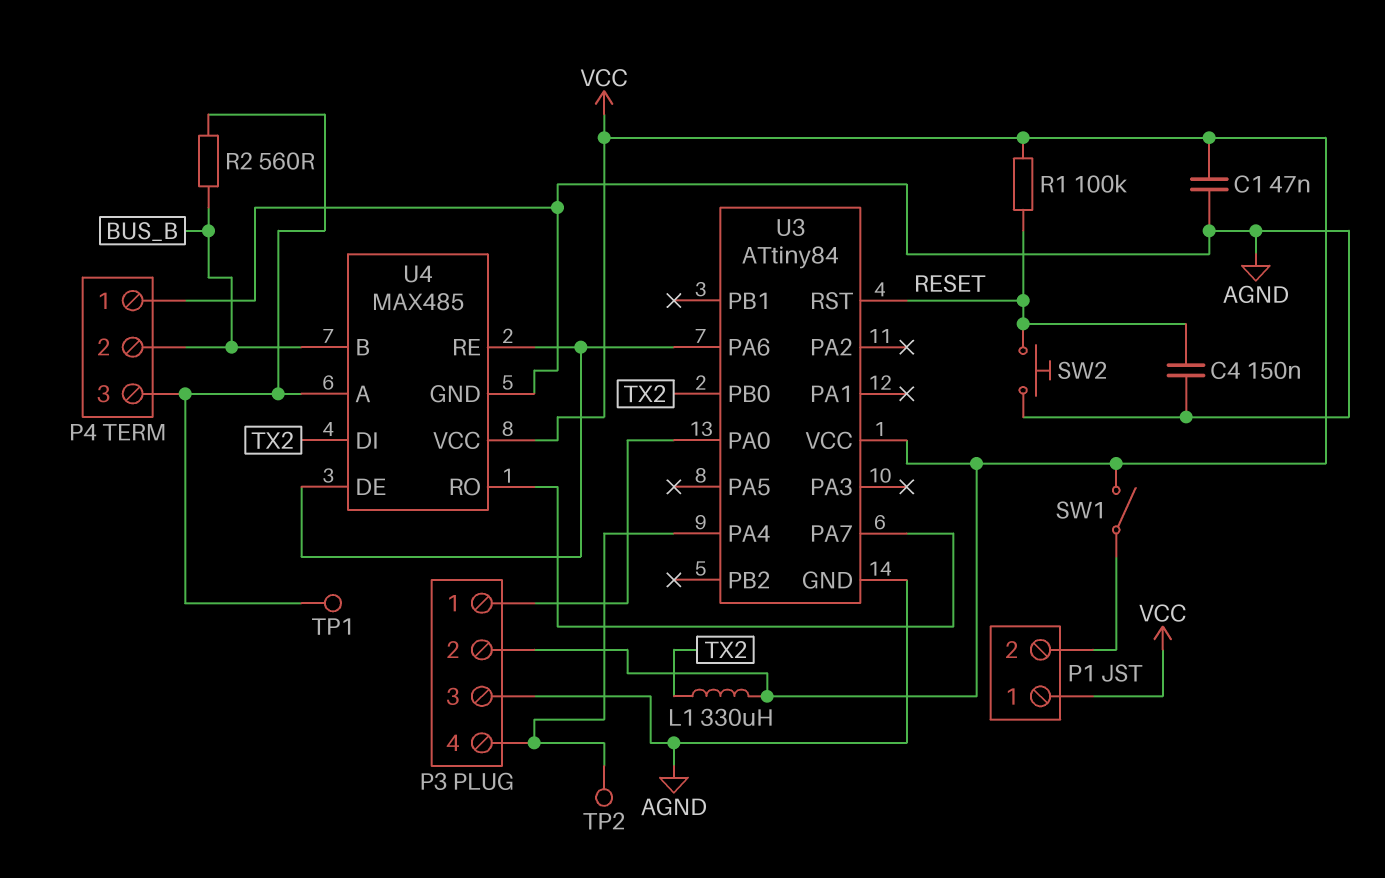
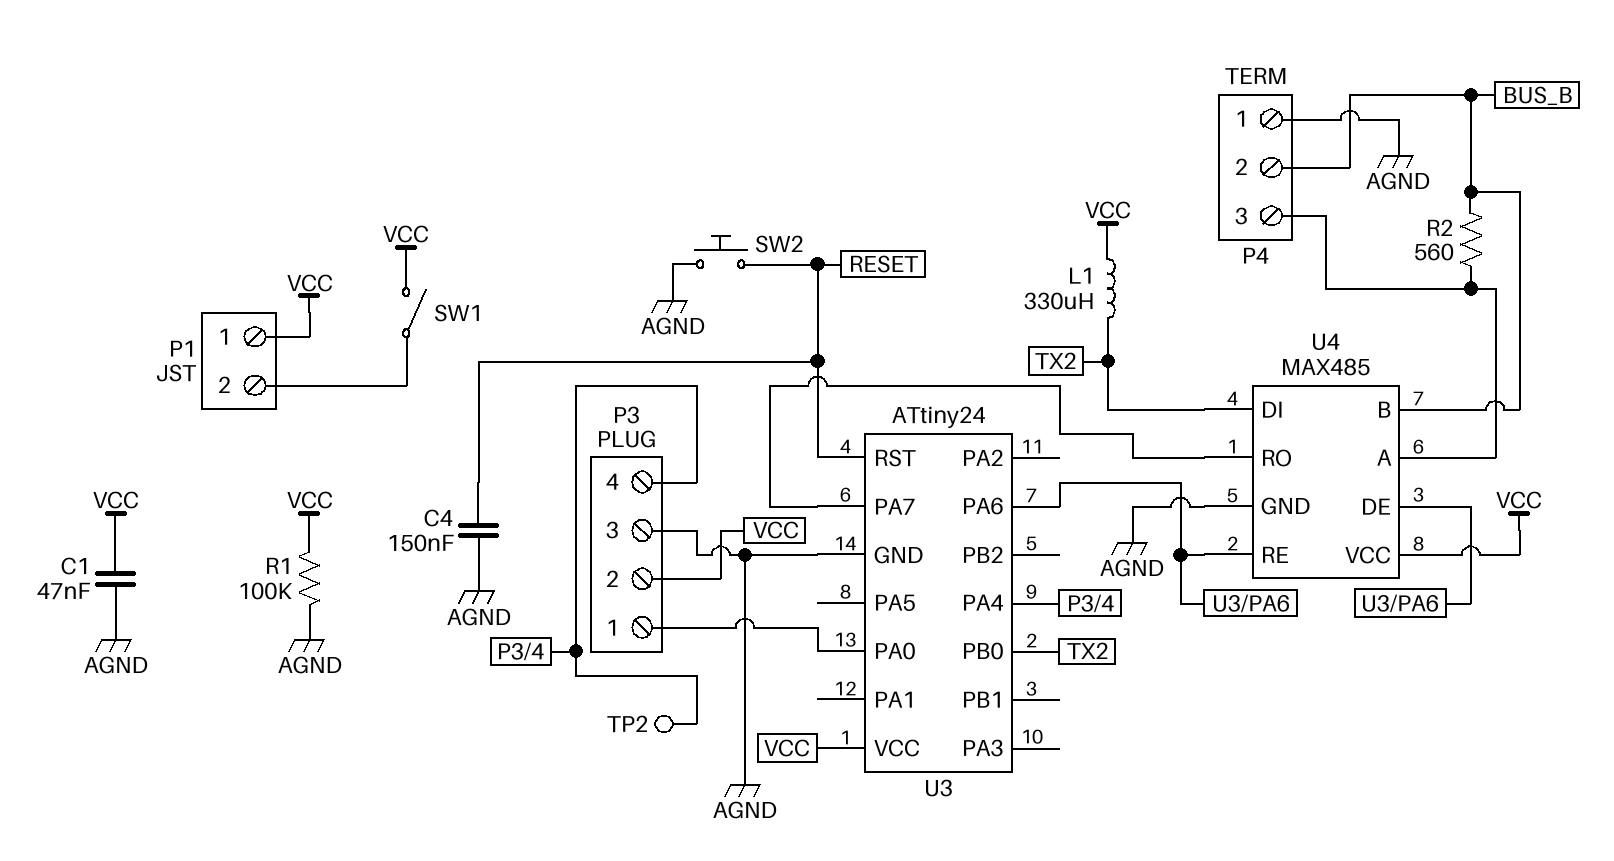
R1: 100k (RESET, VCC) -> 100k (AGND, VCC)
TP1: test point (P4/3) -> none
U3: ATtiny84 -> ATtiny24

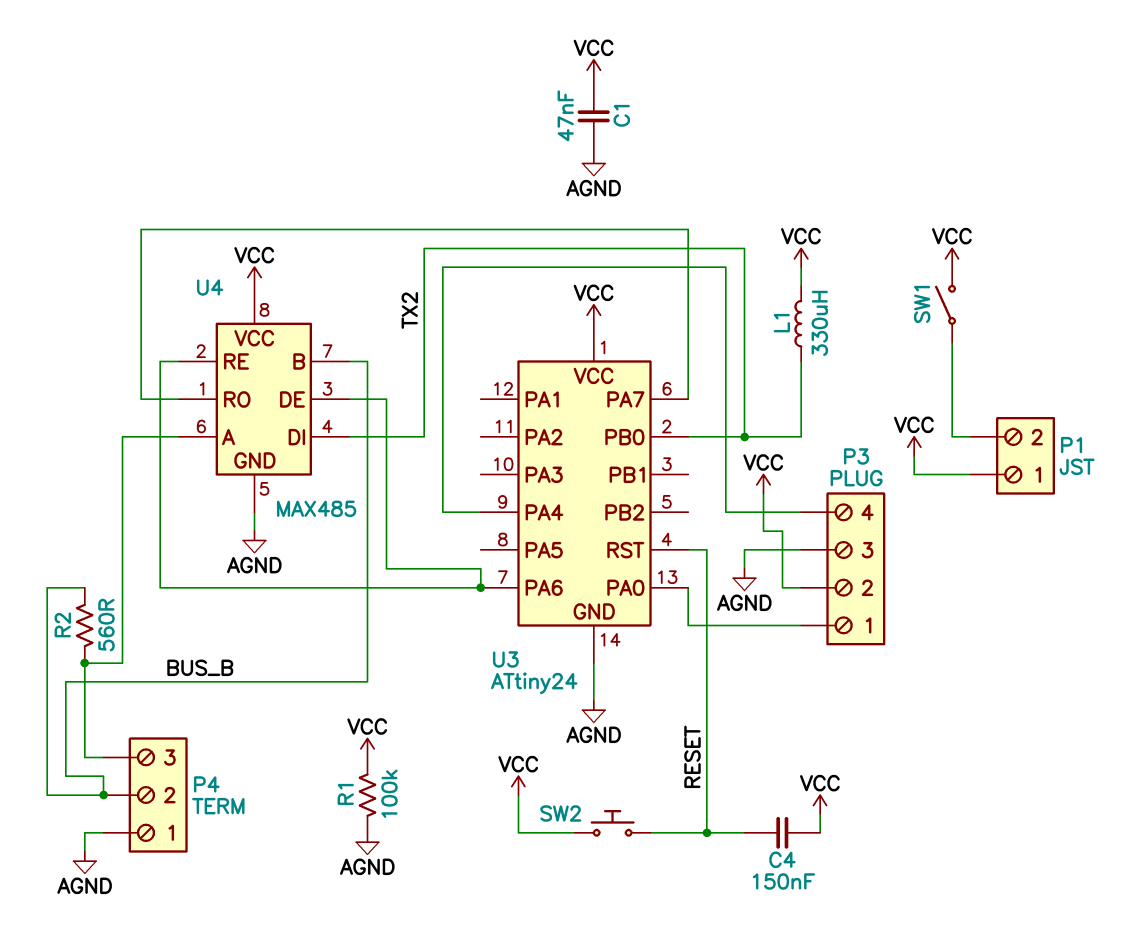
C4: 150nF (AGND, RESET) -> 150nF (RESET, VCC)
SW2: button (AGND, RESET) -> button (RESET, VCC)
TP2: test point (P3/4) -> none

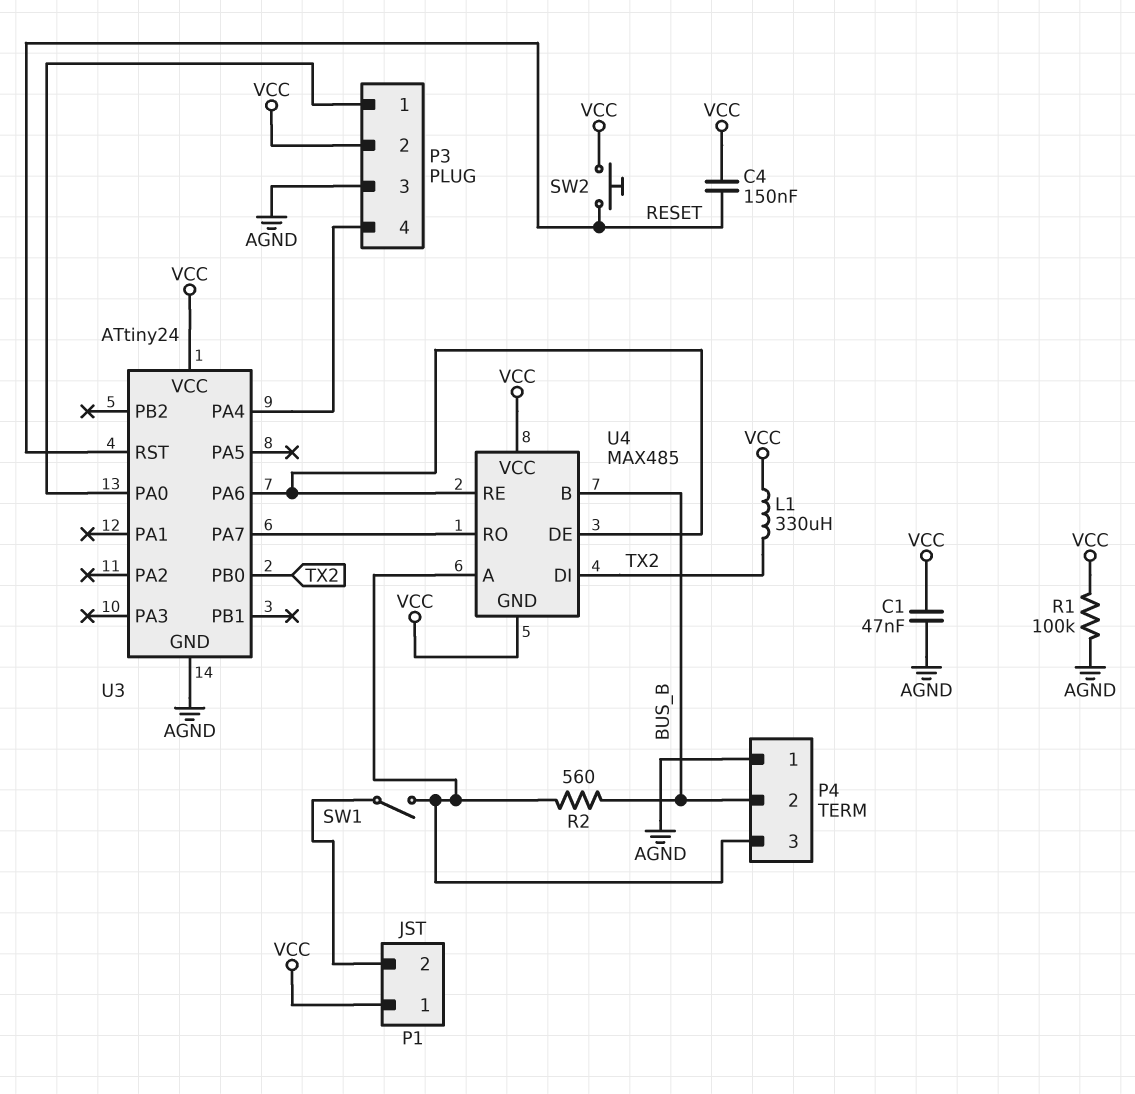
SW1: switch (P1/2, VCC) -> switch (P1/2, P4/3)
U4 pin GND: AGND -> VCC

